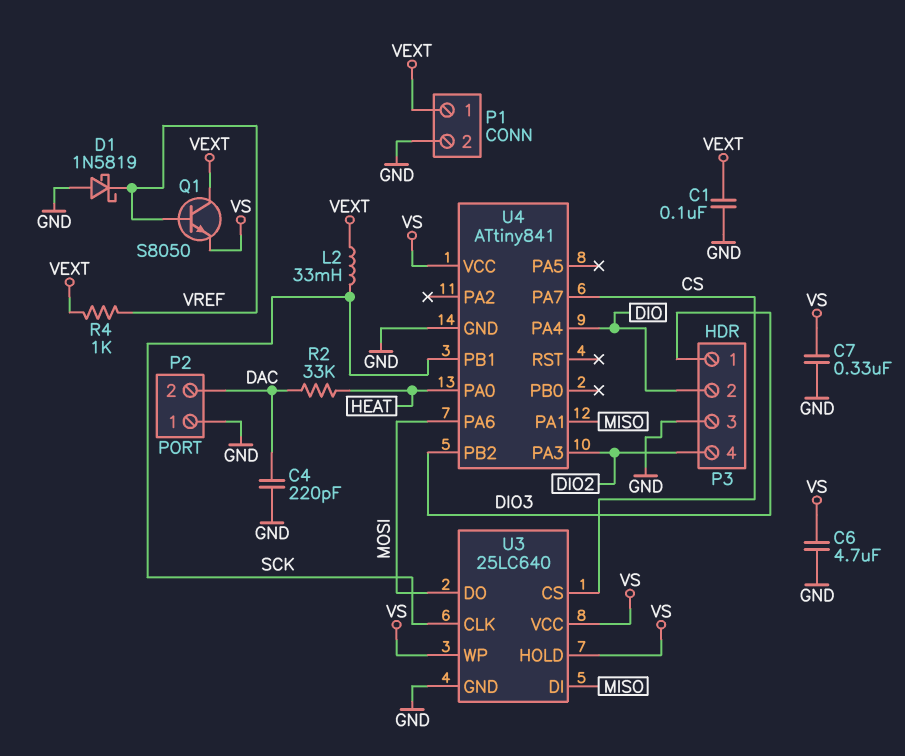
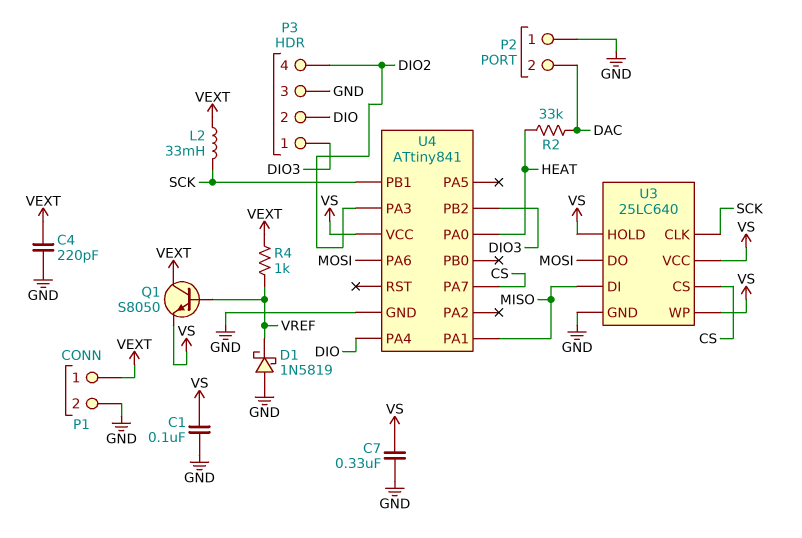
C1: 100nF (GND, VEXT) -> 100nF (GND, VS)
C4: 220pF (DAC, GND) -> 220pF (GND, VEXT)
C6: 4.7uF (GND, VS) -> none

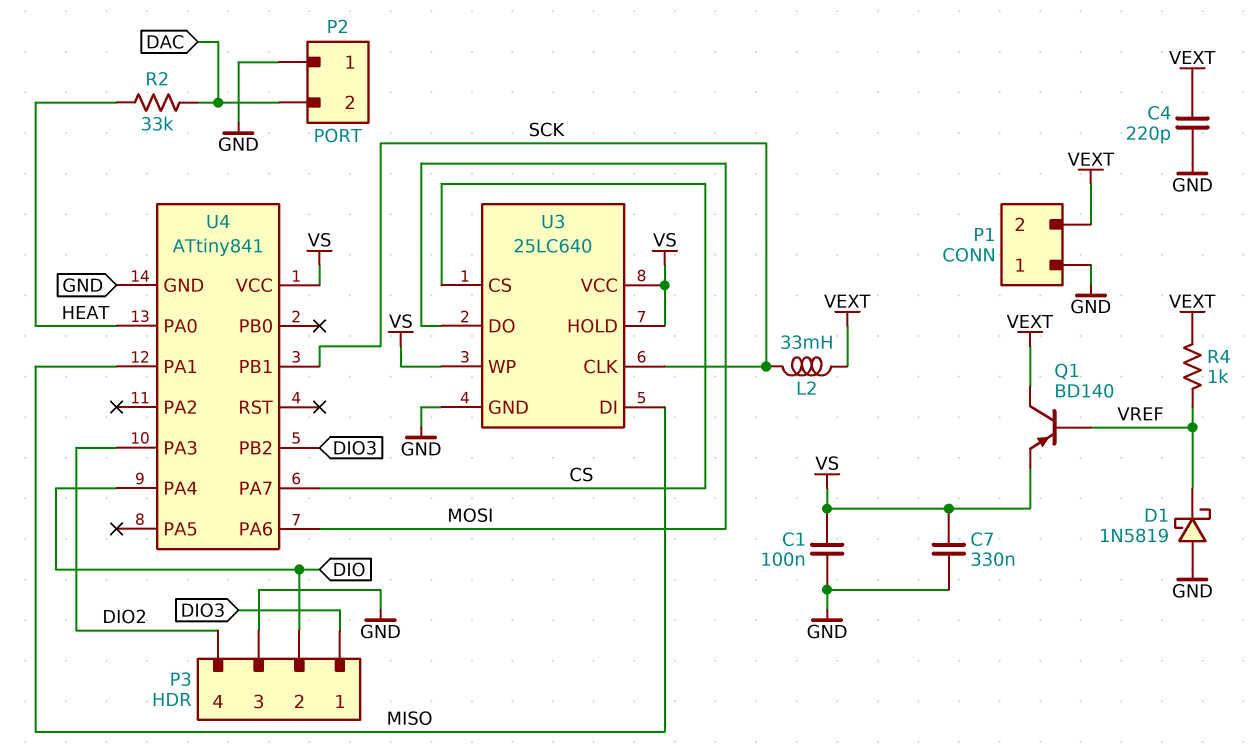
P1 pin 1: VEXT -> GND
P1 pin 2: GND -> VEXT
Q1: NPN S8050 (B VREF, C VEXT, E VS) -> PNP BD140 (B VREF, C VEXT, E VS)

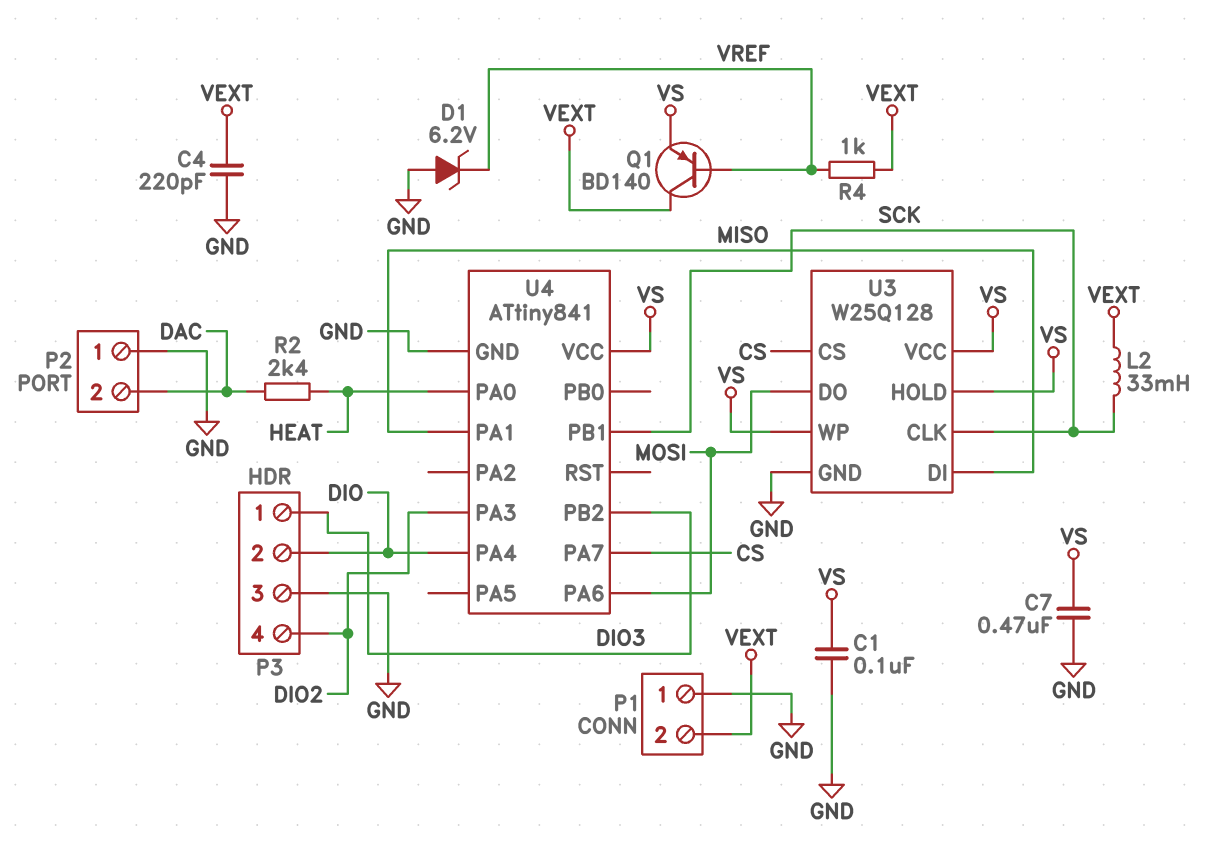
C7: 330nF (GND, VS) -> 470nF (GND, VS)
D1: schottky 1N5819 (A GND, K VREF) -> zener 6.2V (A GND, K VREF)
R2: 33k (DAC, HEAT) -> 2.4k (DAC, HEAT)
U3: 25LC640 -> W25Q128

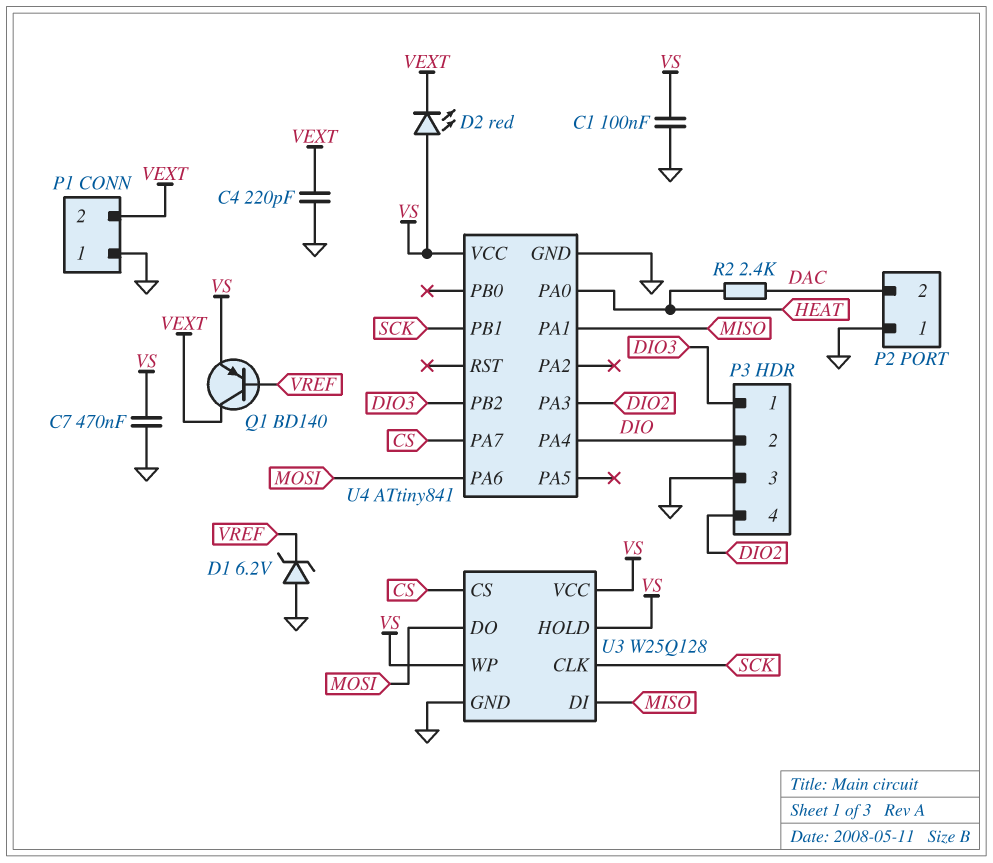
D2: none -> LED red (A VS, K VEXT)
L2: 33mH (SCK, VEXT) -> none
R4: 1k (VEXT, VREF) -> none

